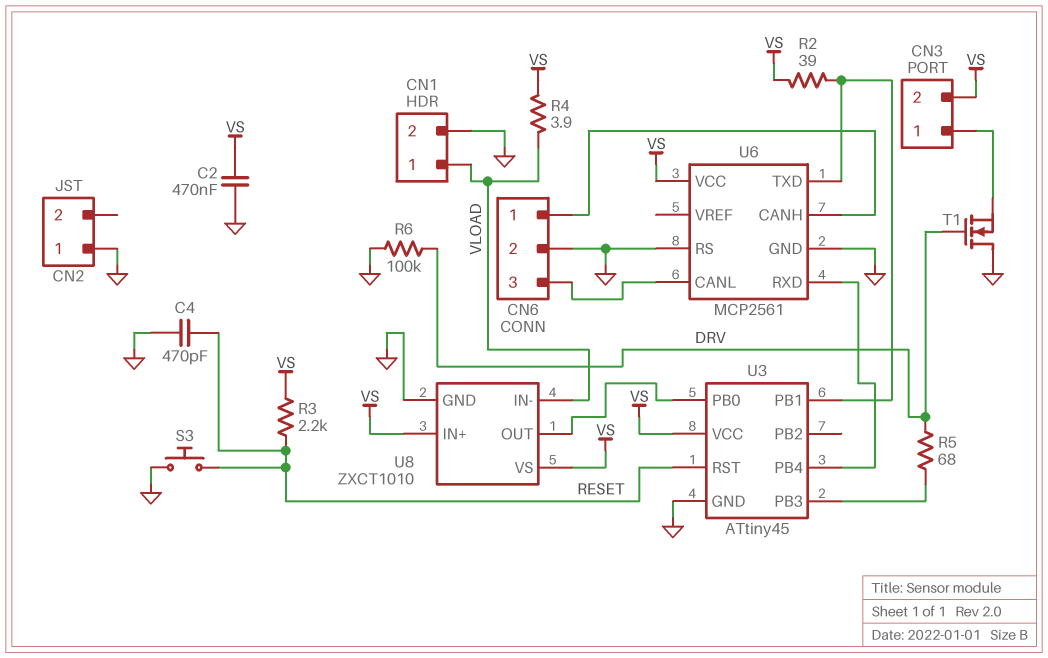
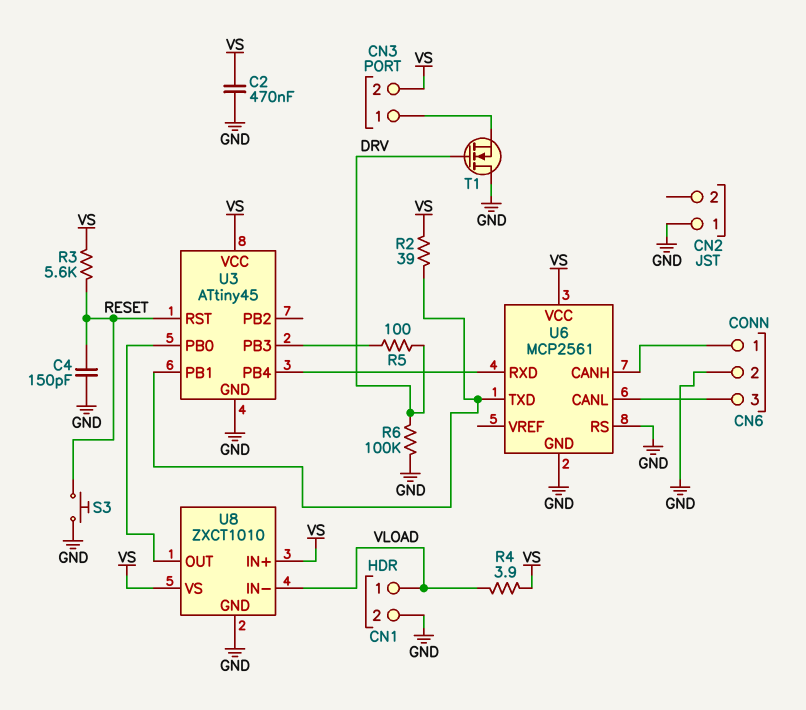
C4: 470pF (GND, RESET) -> 150pF (GND, RESET)
R3: 2.2k (RESET, VS) -> 5.6k (RESET, VS)
R5: 68 (DRV, U3/PB3) -> 100 (DRV, U3/PB3)

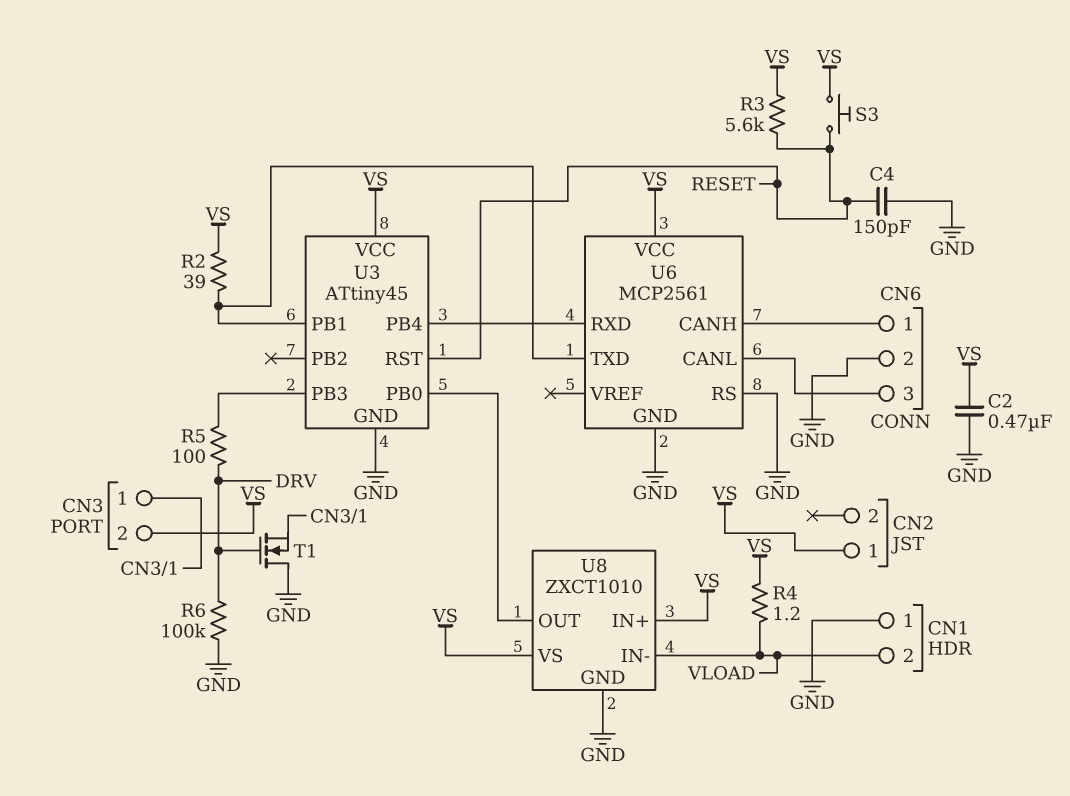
CN1 pin 1: VLOAD -> GND
CN1 pin 2: GND -> VLOAD
CN2 pin 1: GND -> VS
R4: 3.9 (VLOAD, VS) -> 1.2 (VLOAD, VS)
S3: button (GND, RESET) -> button (RESET, VS)

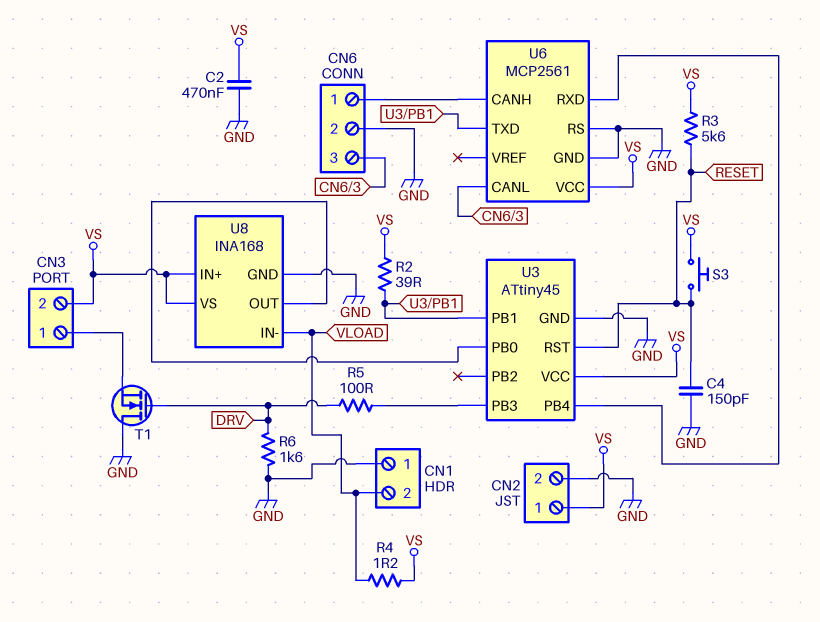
CN2 pin 2: none -> GND
R6: 100k (DRV, GND) -> 1.6k (DRV, GND)
U8: ZXCT1010 -> INA168

